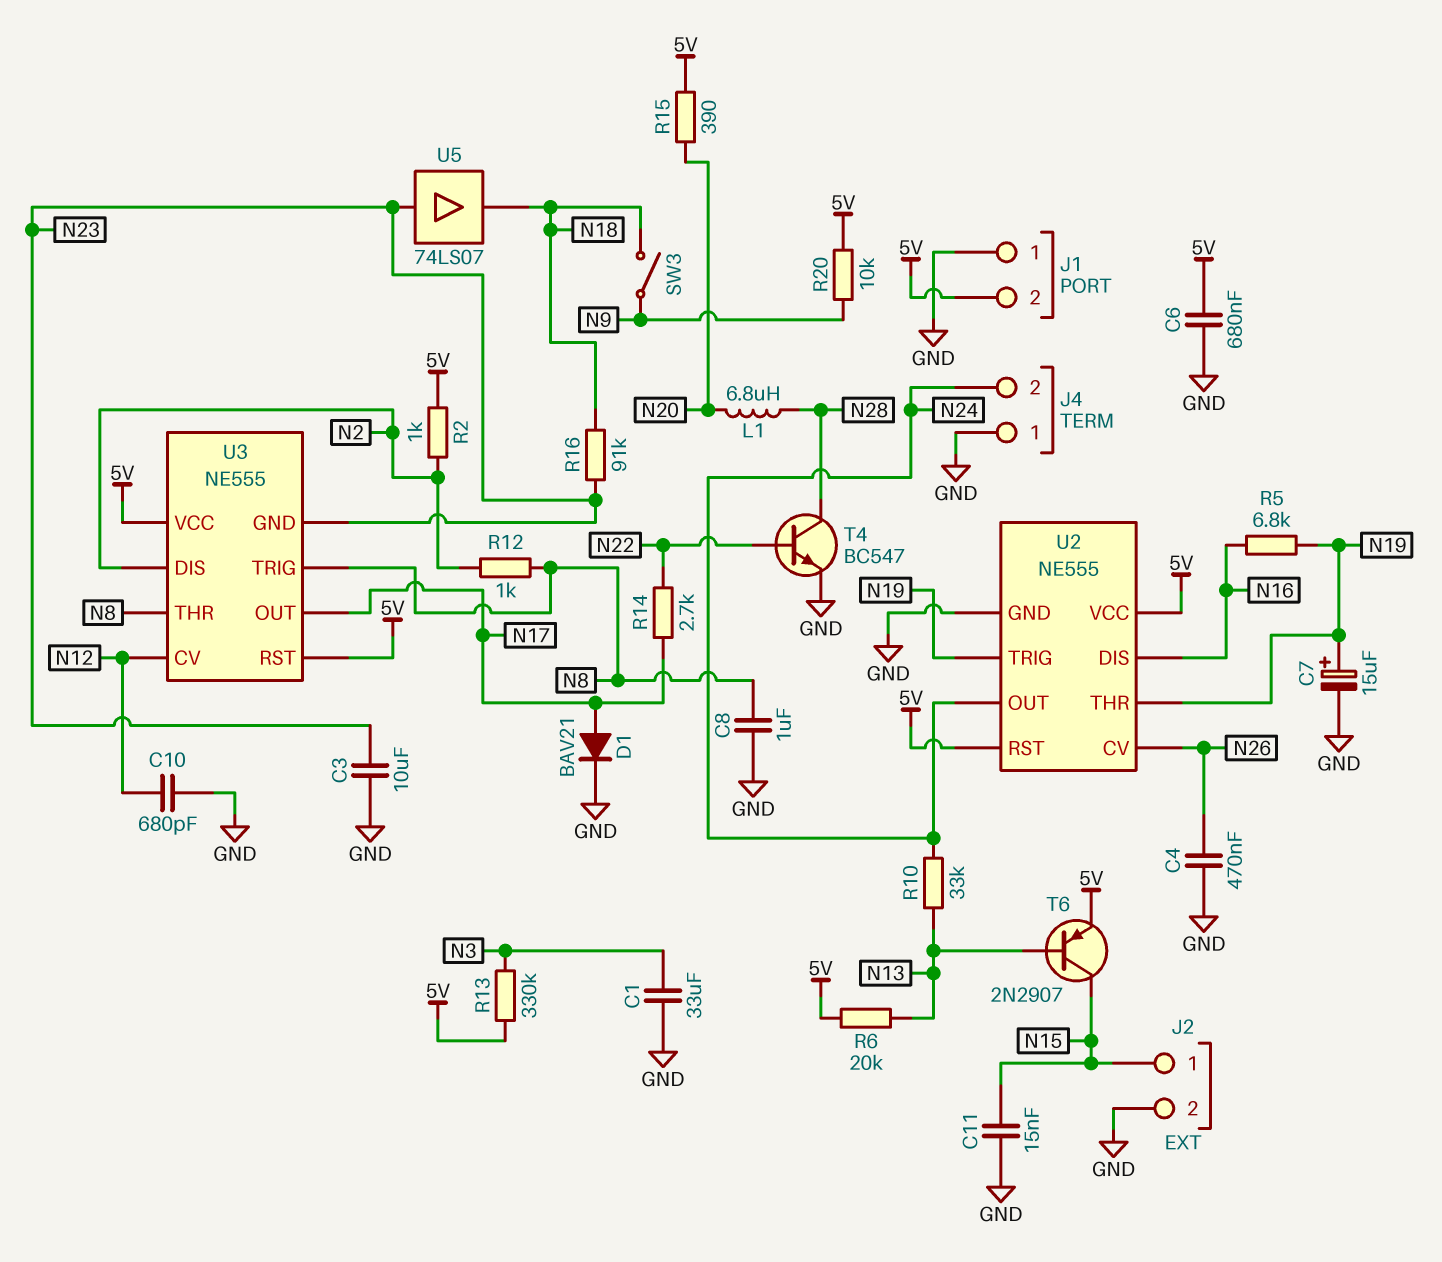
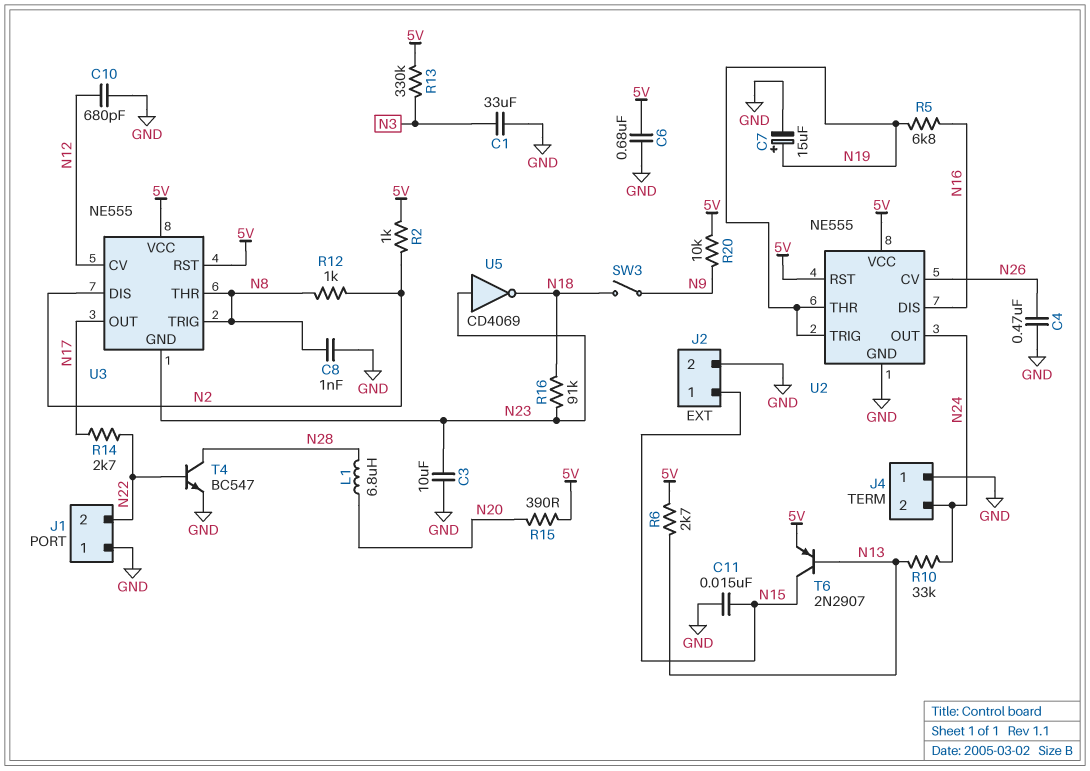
C8: 1uF (GND, N8) -> 1nF (GND, N8)
D1: diode BAV21 (A N17, K GND) -> none
J1 pin 2: 5V -> N22
R6: 20k (5V, N13) -> 2.7k (5V, N13)
U5: buffer 74LS07 (in N23, out N18) -> NOT CD4069 (in N23, out N18)

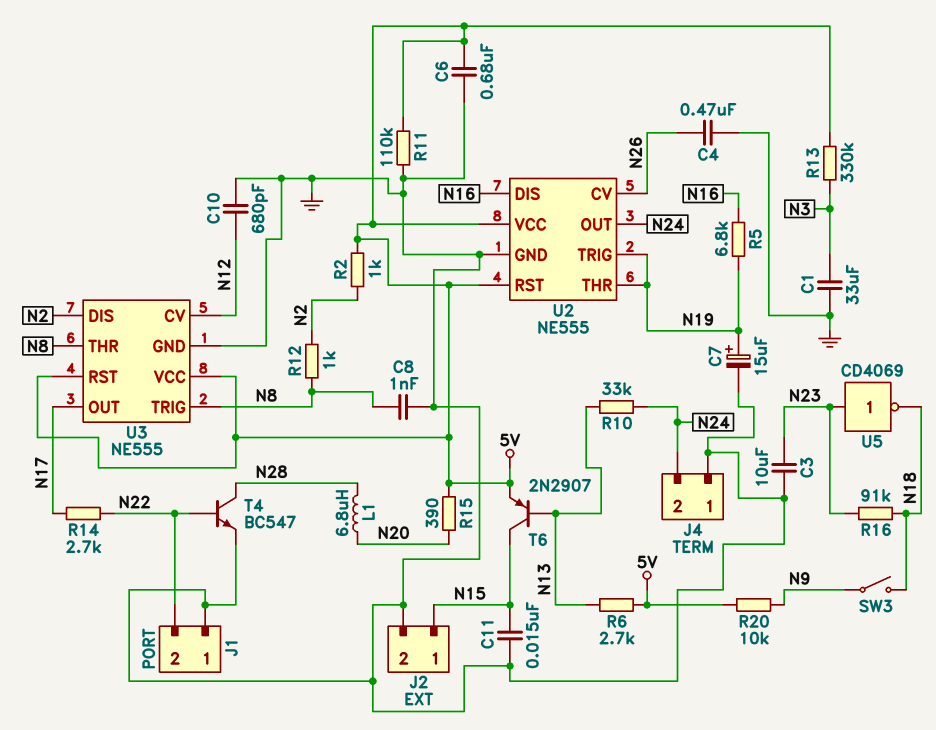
R11: none -> 110k (5V, GND)
U3 pin GND: N23 -> GND

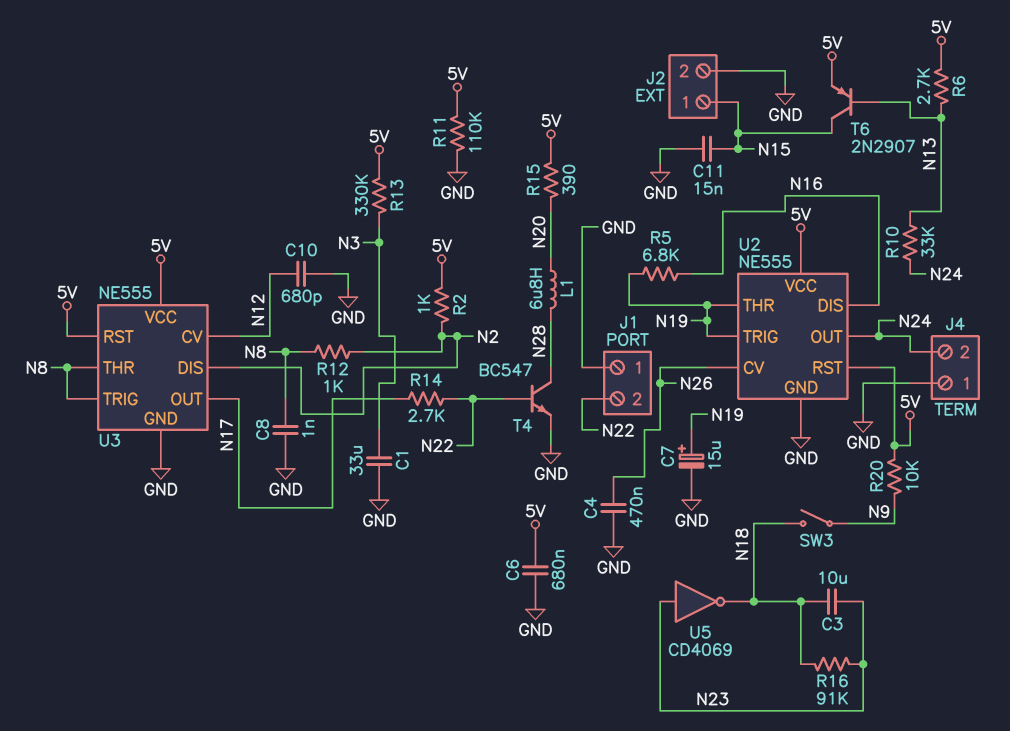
C3: 10uF (GND, N23) -> 10uF (N18, N23)

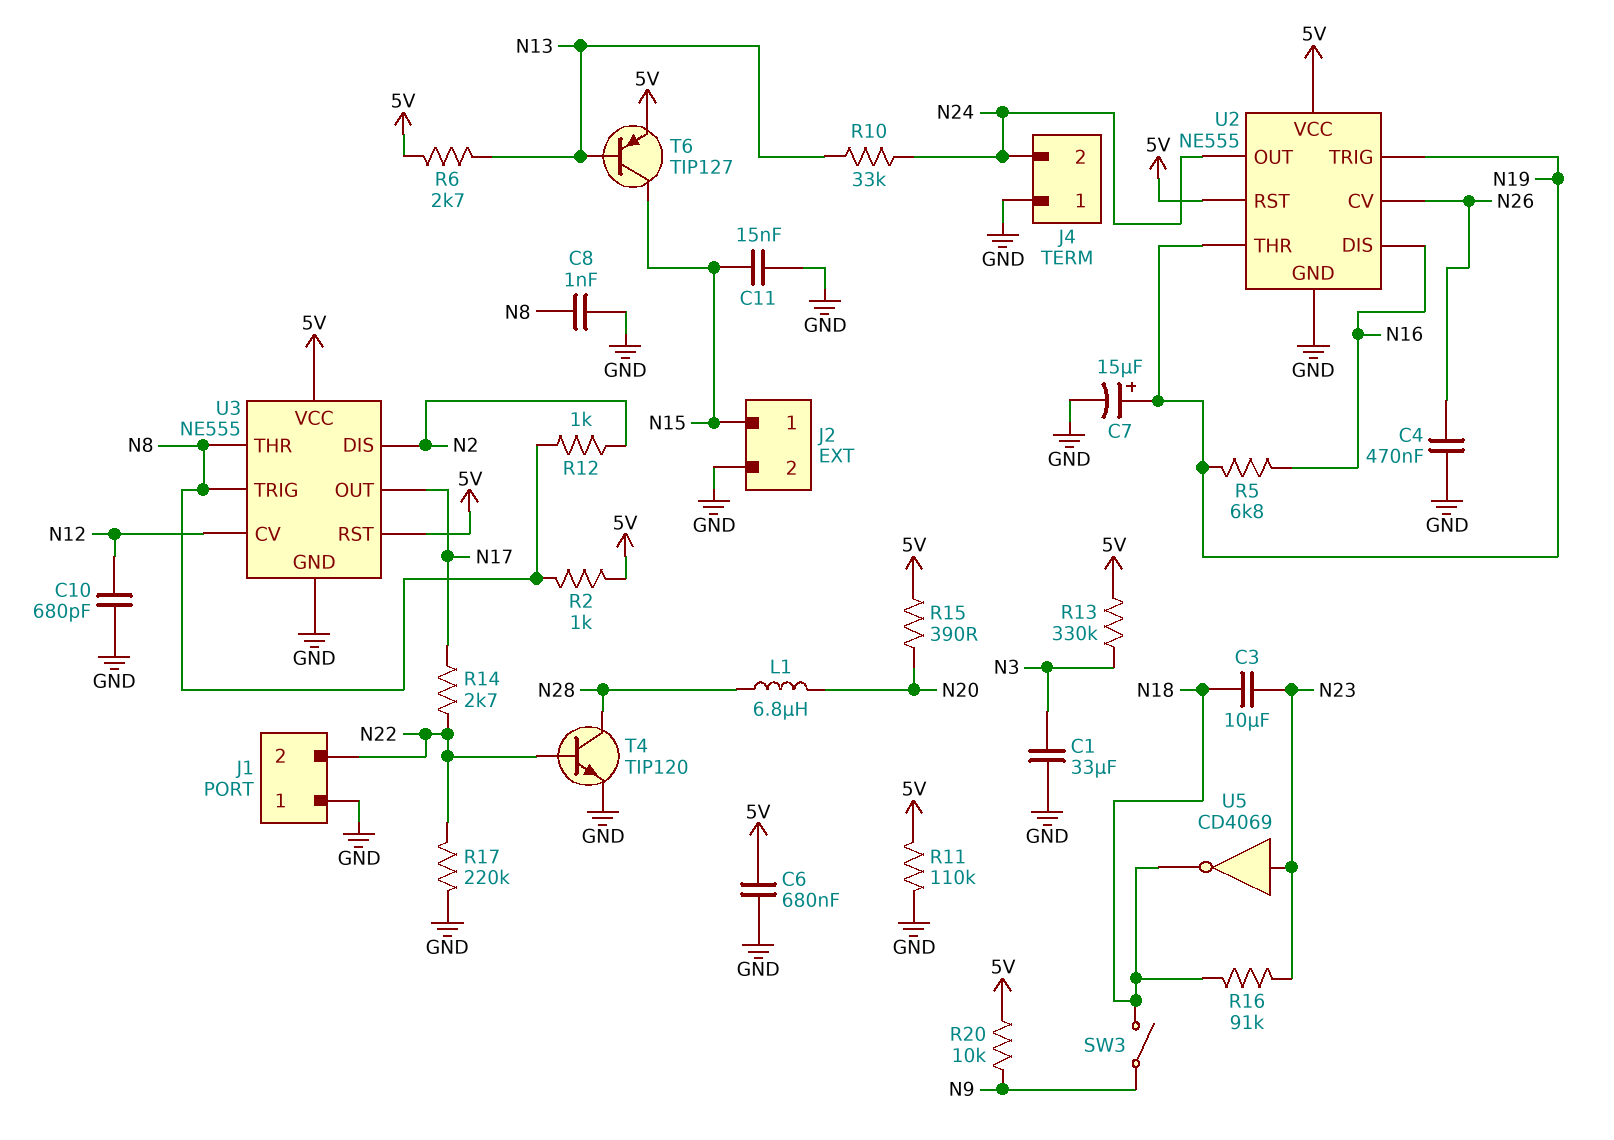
R2: 1k (5V, N2) -> 1k (5V, N8)
R17: none -> 220k (GND, N22)
T4: NPN BC547 (B N22, C N28, E GND) -> NPN TIP120 (B N22, C N28, E GND)
T6: PNP 2N2907 (B N13, C N15, E 5V) -> PNP TIP127 (B N13, C N15, E 5V)

